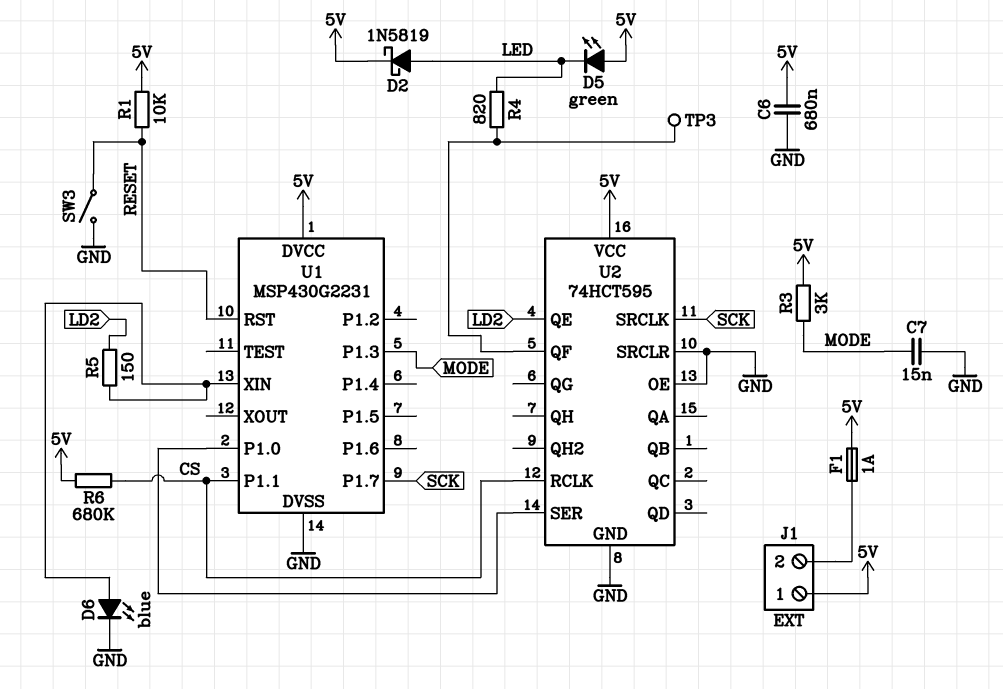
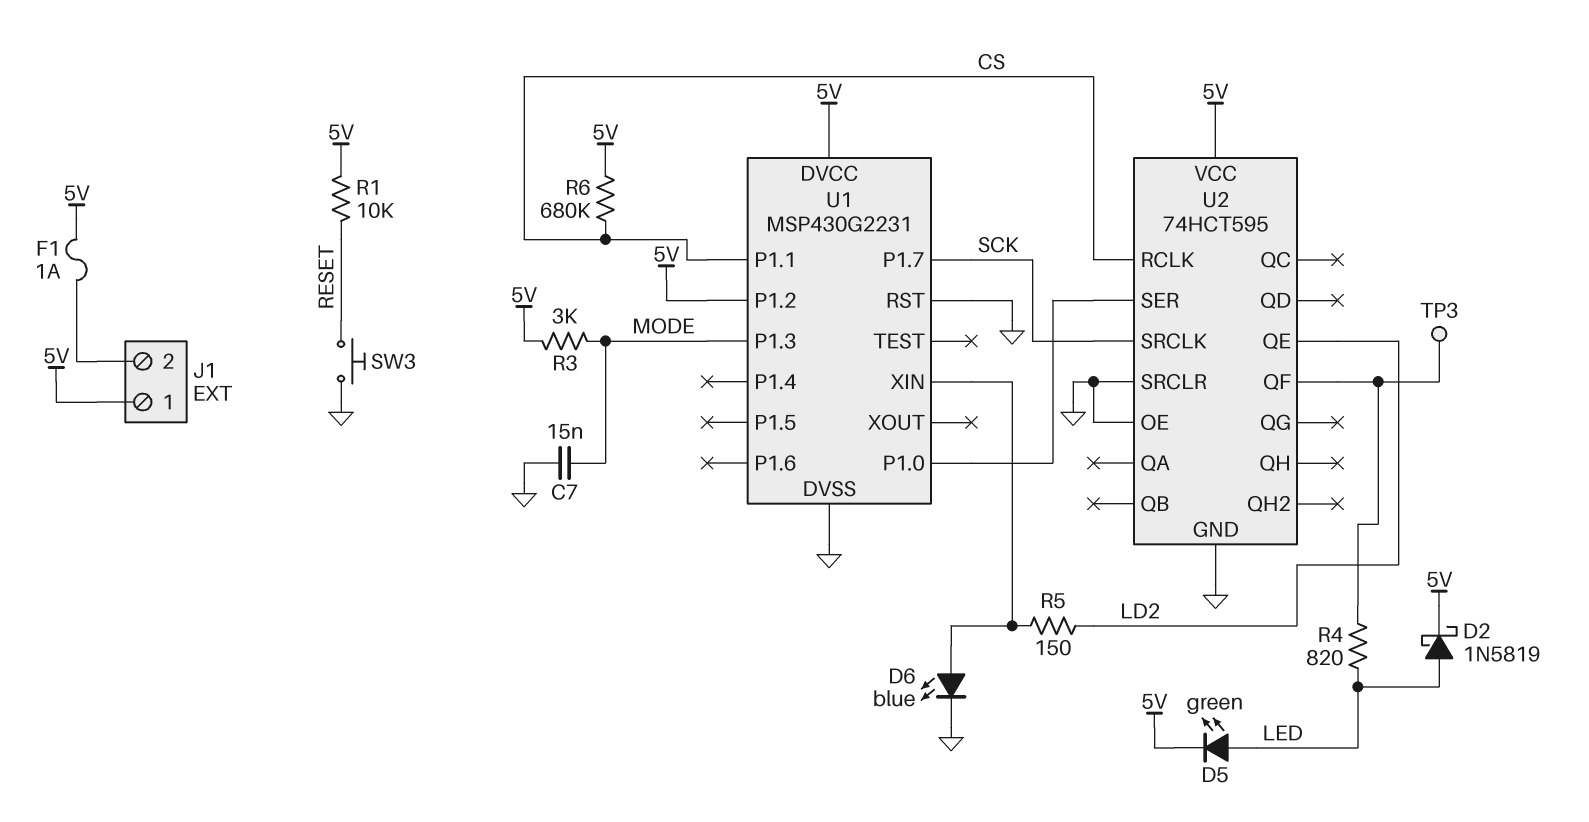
C6: 680nF (5V, GND) -> none
D5: LED green (A 5V, K LED) -> LED green (A LED, K 5V)
SW3: switch (GND, RESET) -> button (GND, RESET)
U1 pin P1.2: none -> 5V
U1 pin RST: RESET -> GND

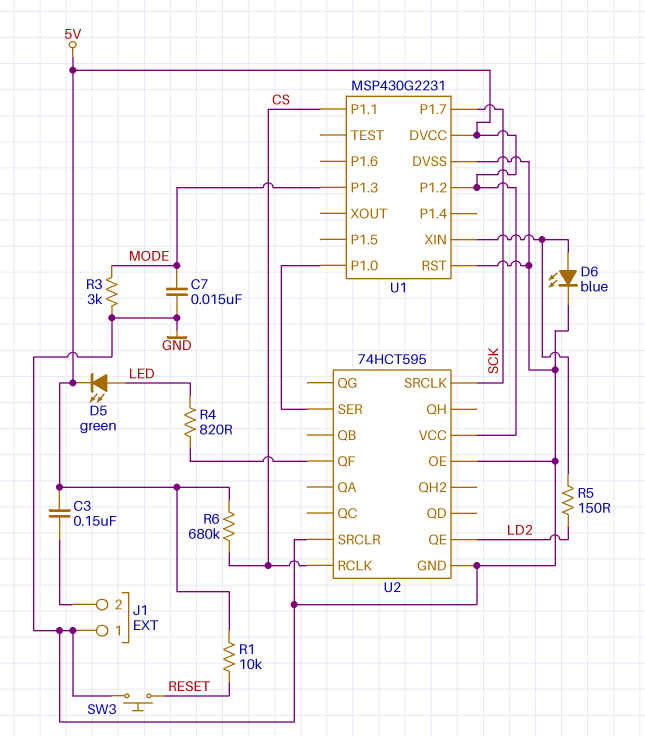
C3: none -> 150nF (5V, J1/2)
D2: schottky 1N5819 (A LED, K 5V) -> none
F1: 1A (5V, J1/2) -> none
J1 pin 1: 5V -> GND
R3: 3k (5V, MODE) -> 3k (GND, MODE)
TP3: test point (U2/QF) -> none

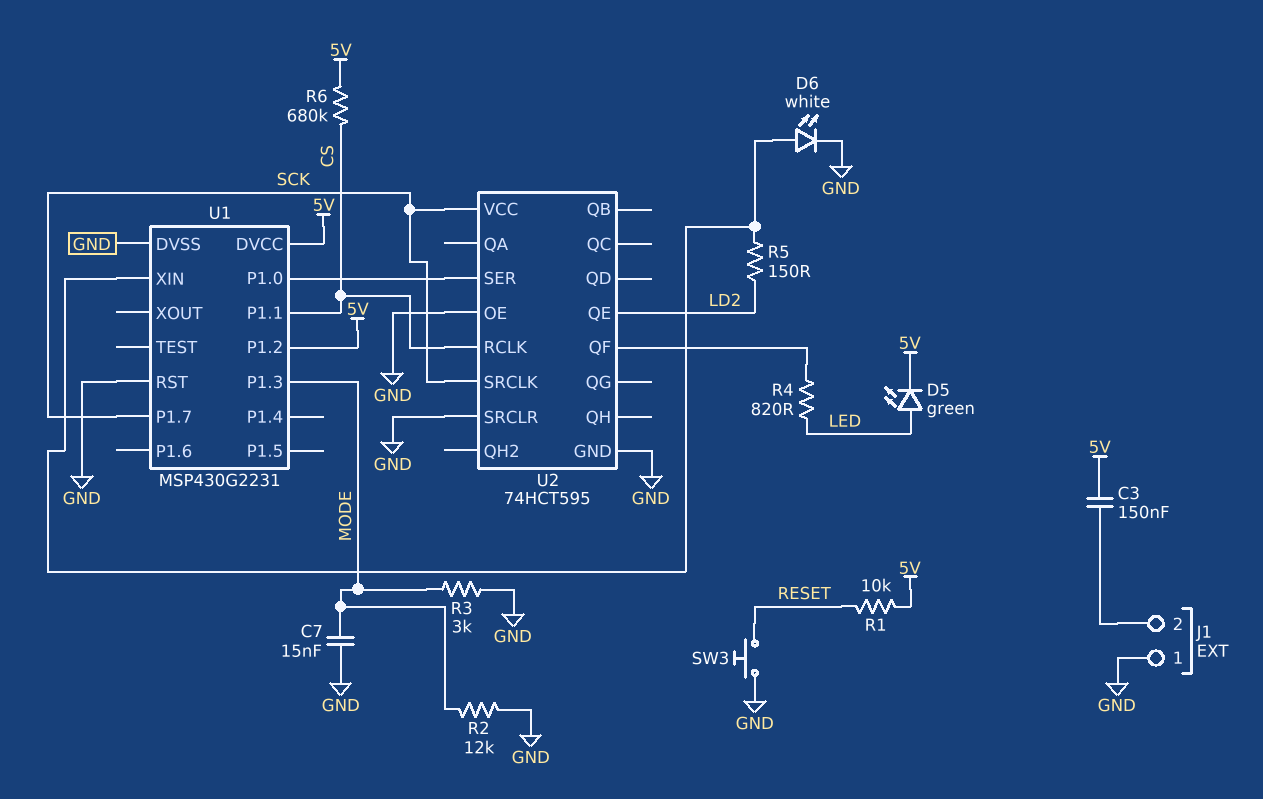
D6: LED blue (A U1/XIN, K GND) -> LED white (A U1/XIN, K GND)
R2: none -> 12k (GND, MODE)
U2 pin VCC: 5V -> SCK

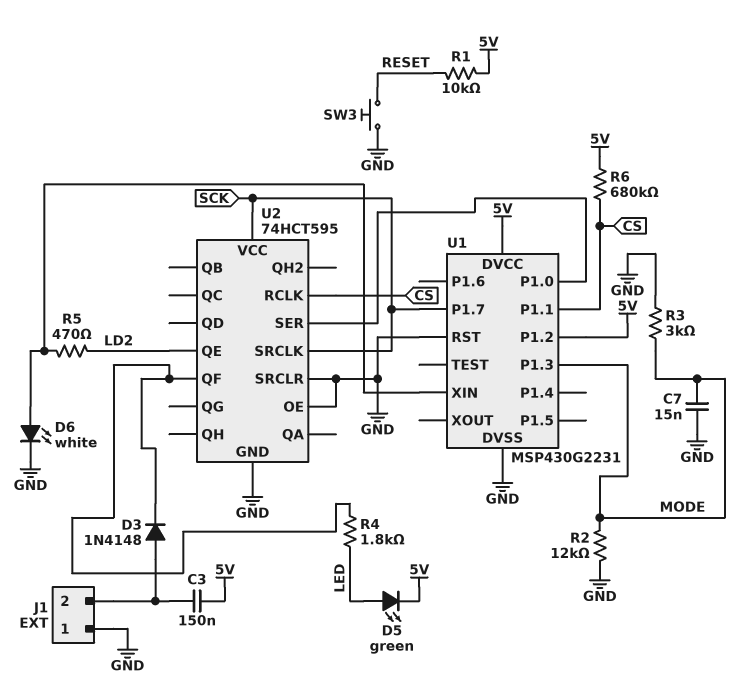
D3: none -> diode 1N4148 (A J1/2, K U2/QF)
R4: 820 (LED, U2/QF) -> 1.8k (LED, U2/QF)
R5: 150 (LD2, U1/XIN) -> 470 (LD2, U1/XIN)

